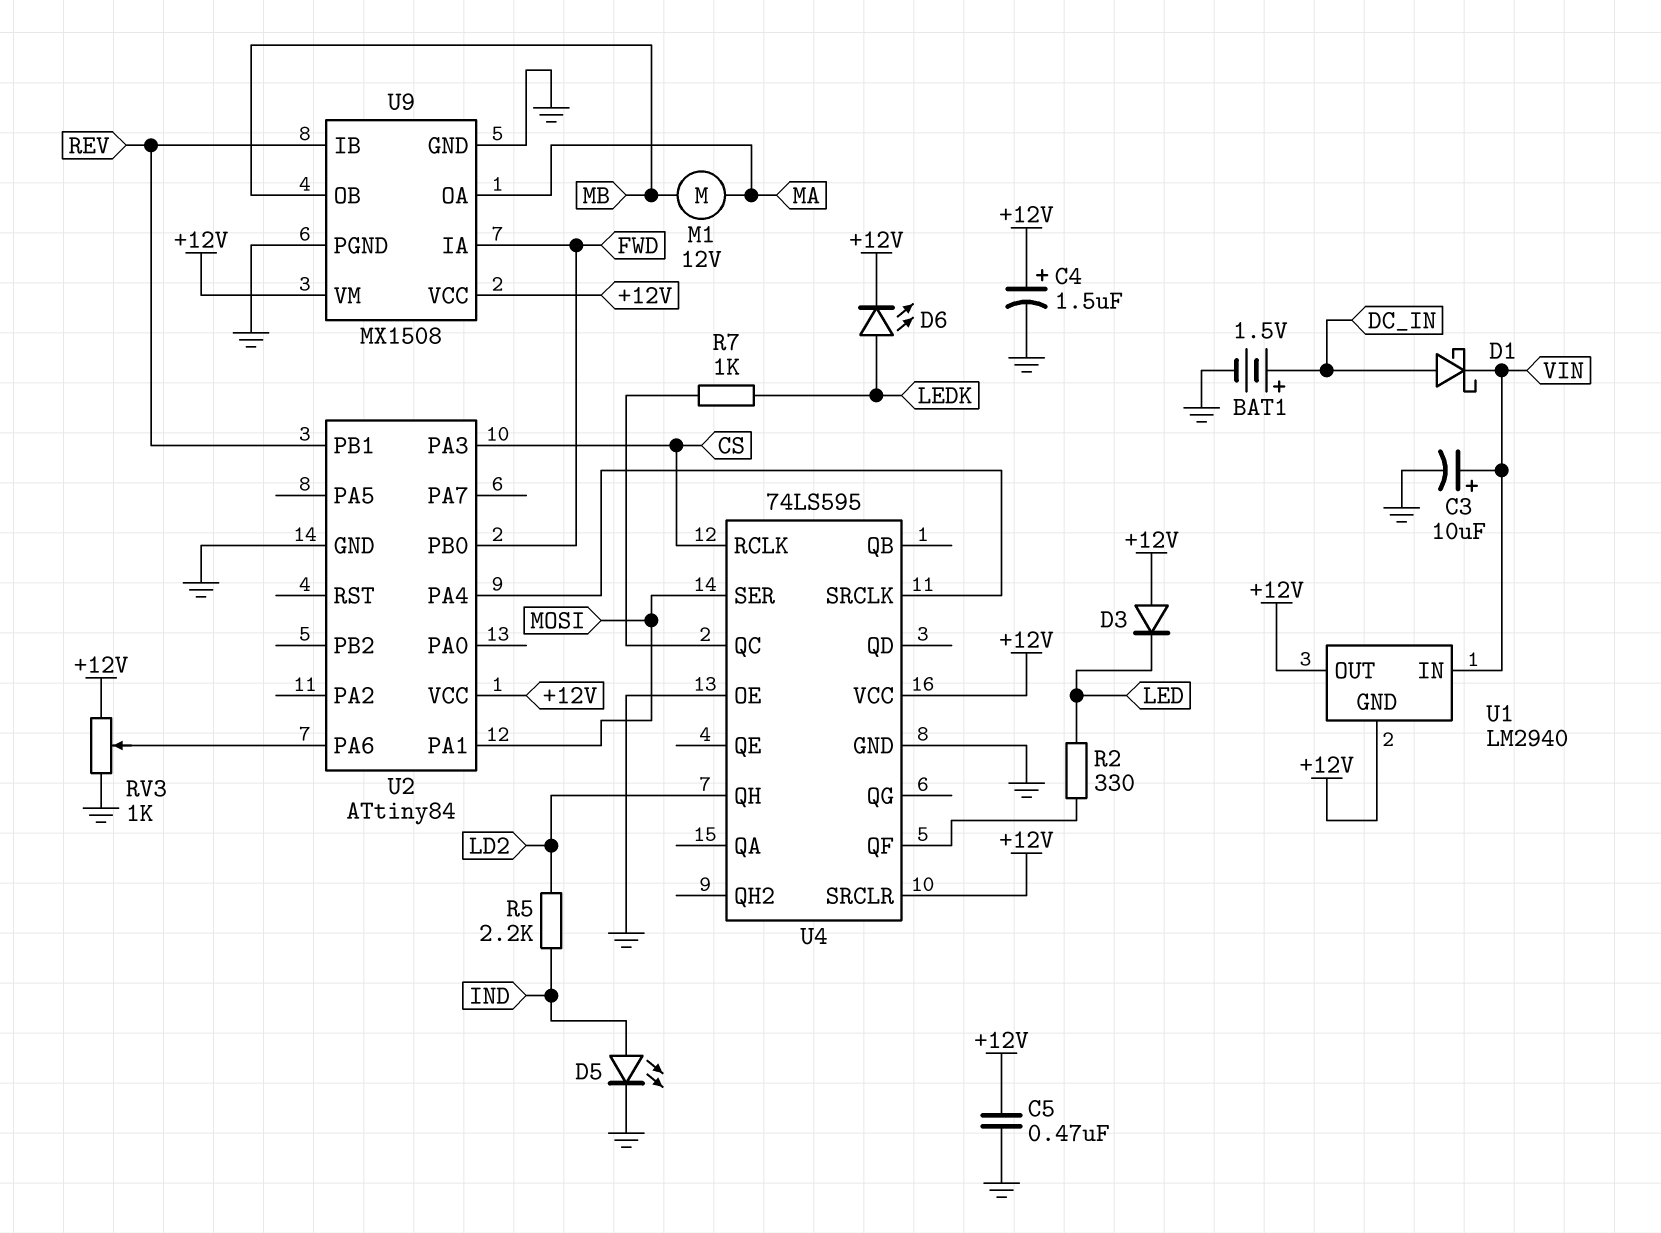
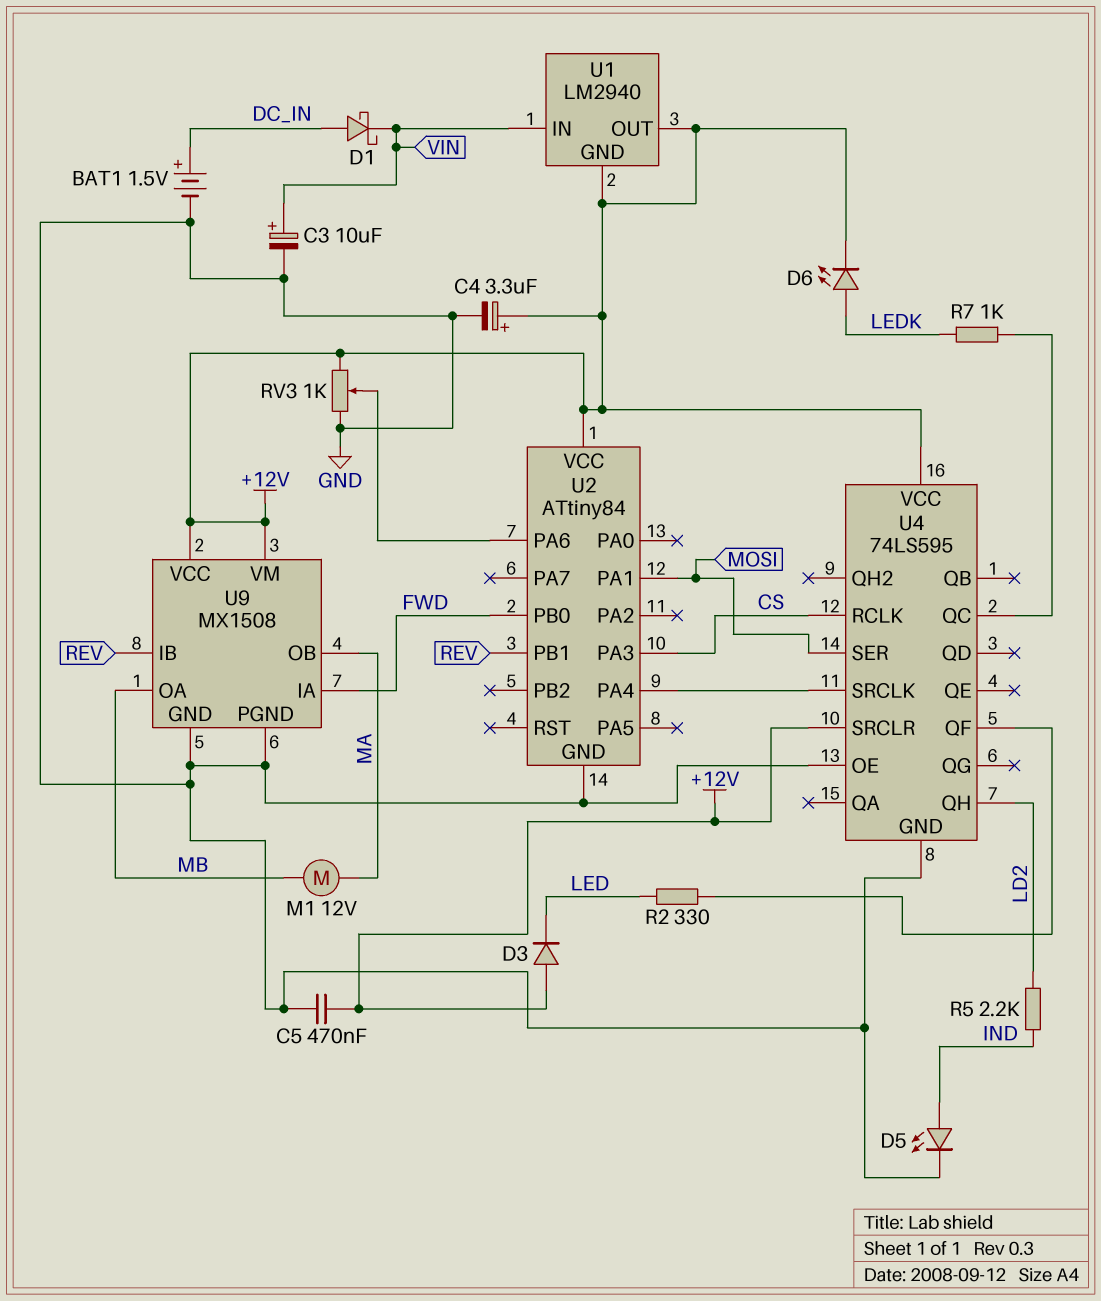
C4: 1.5uF (plus +12V, minus GND) -> 3.3uF (plus +12V, minus GND)
U9 pin OA: MA -> MB
U9 pin OB: MB -> MA

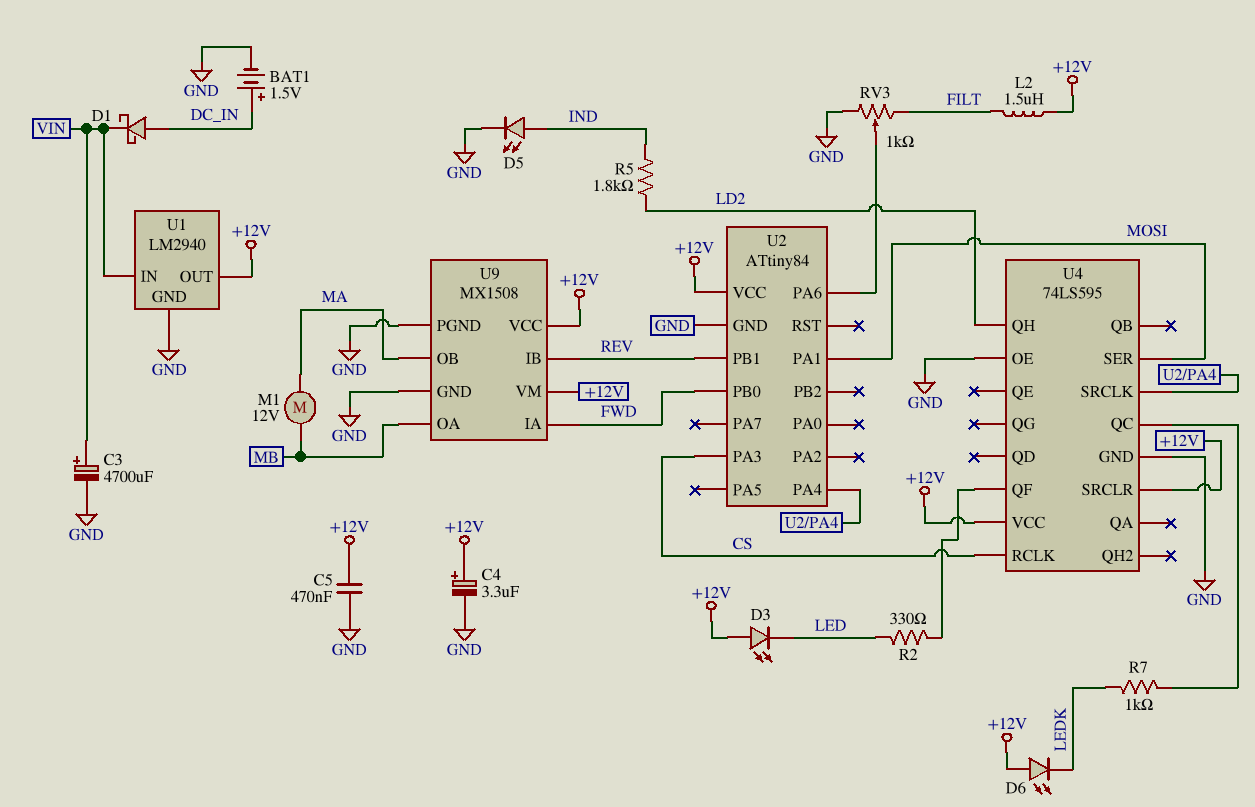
C3: 10uF (plus VIN, minus GND) -> 4700uF (plus VIN, minus GND)
D3: diode (A +12V, K LED) -> LED (A +12V, K LED)
D6: LED (A LEDK, K +12V) -> LED (A +12V, K LEDK)
L2: none -> 1.5uH (+12V, FILT)
R5: 2.2k (IND, LD2) -> 1.8k (IND, LD2)
RV3: 1k (+12V, GND, wiper U2/PA6) -> 1k (FILT, GND, wiper U2/PA6)
U1 pin GND: +12V -> GND

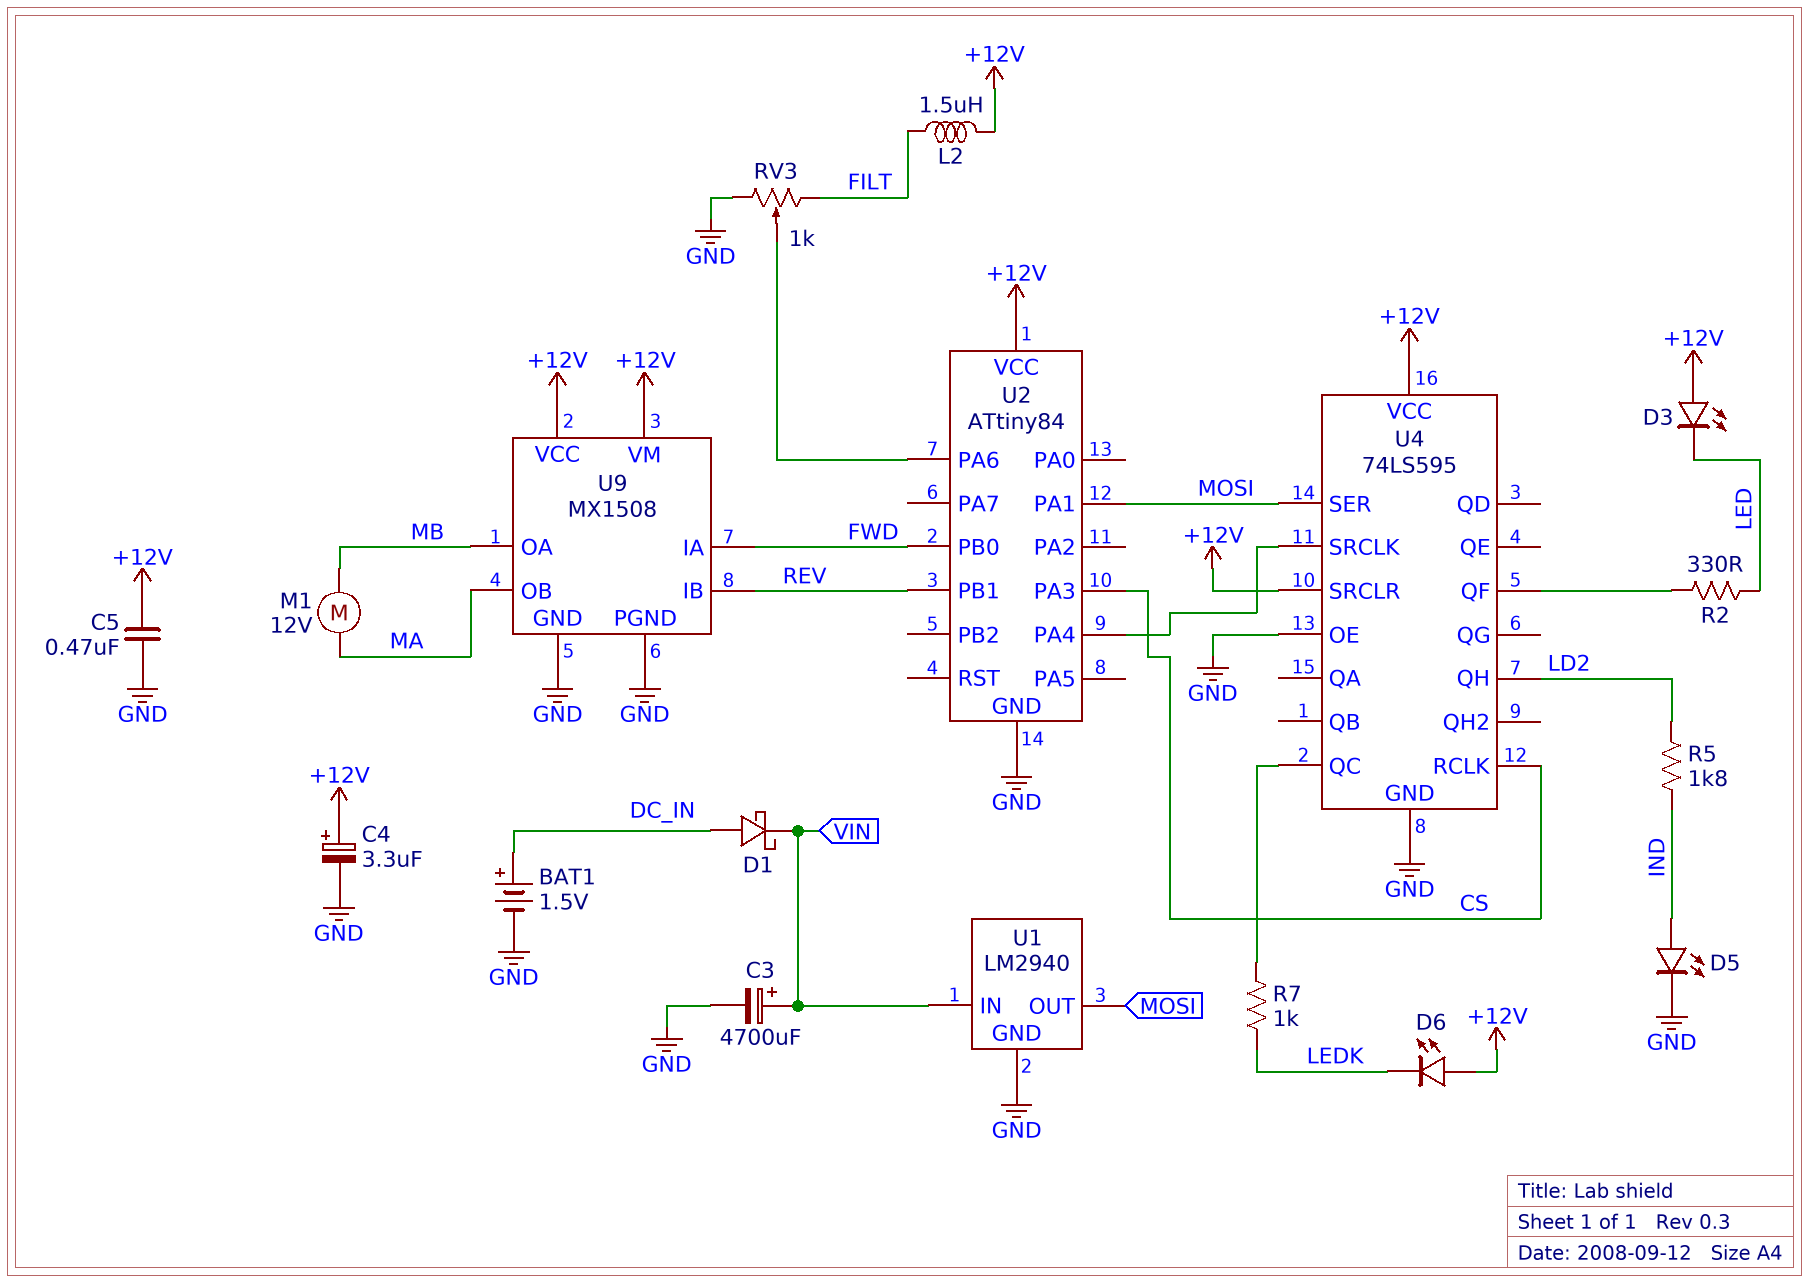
U1 pin OUT: +12V -> MOSI

